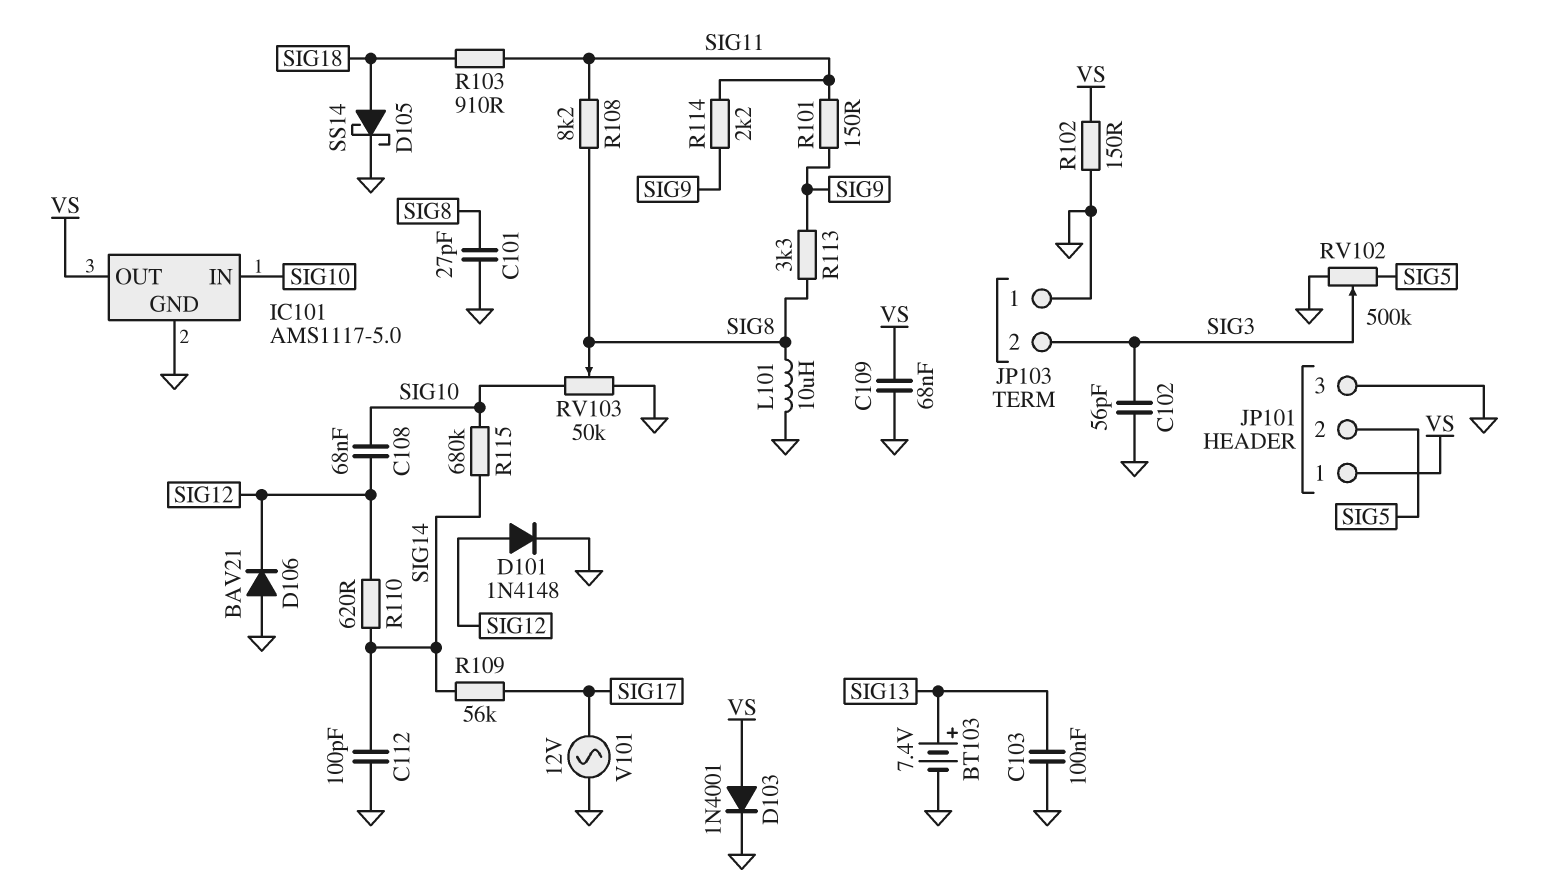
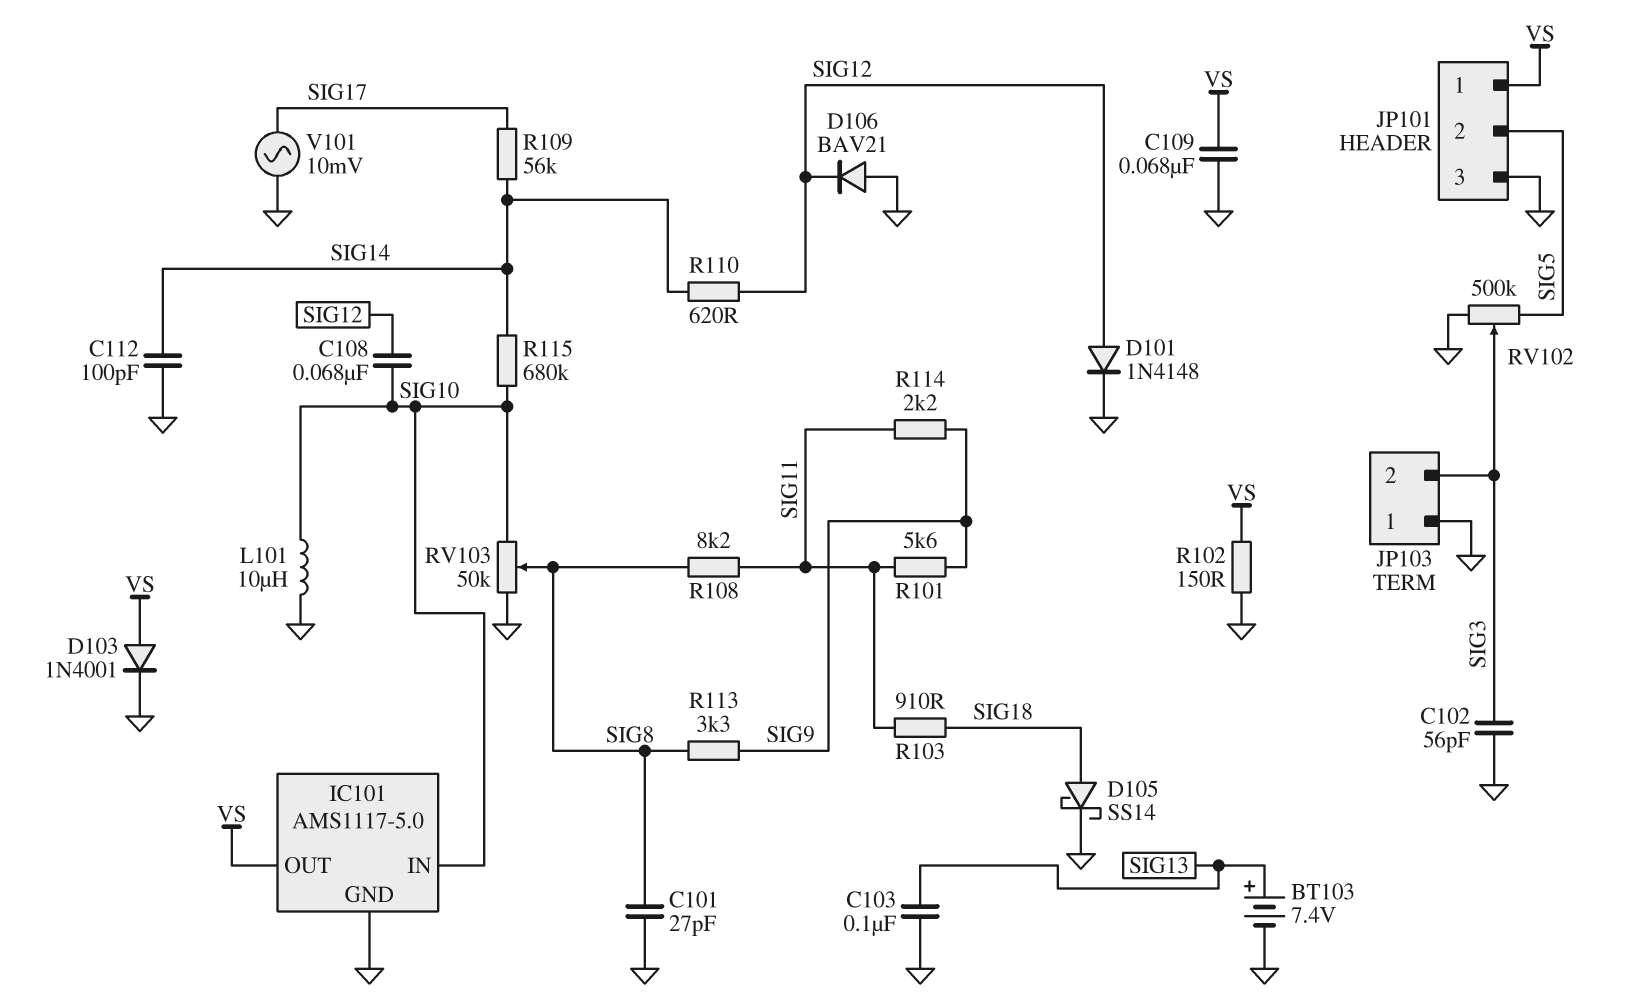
L101: 10uH (GND, SIG8) -> 10uH (GND, SIG10)
R101: 150 (SIG9, SIG11) -> 5.6k (SIG9, SIG11)
V101: AC 12V (GND, SIG17) -> AC 10mV (GND, SIG17)

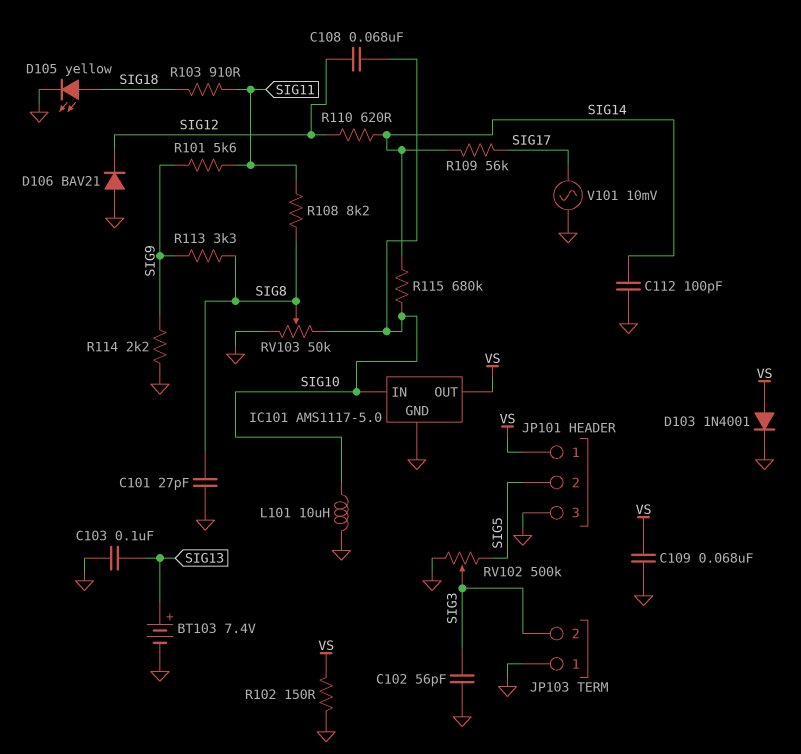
D101: diode 1N4148 (A SIG12, K GND) -> none
D105: schottky SS14 (A SIG18, K GND) -> LED yellow (A SIG18, K GND)
R114: 2.2k (SIG9, SIG11) -> 2.2k (GND, SIG9)

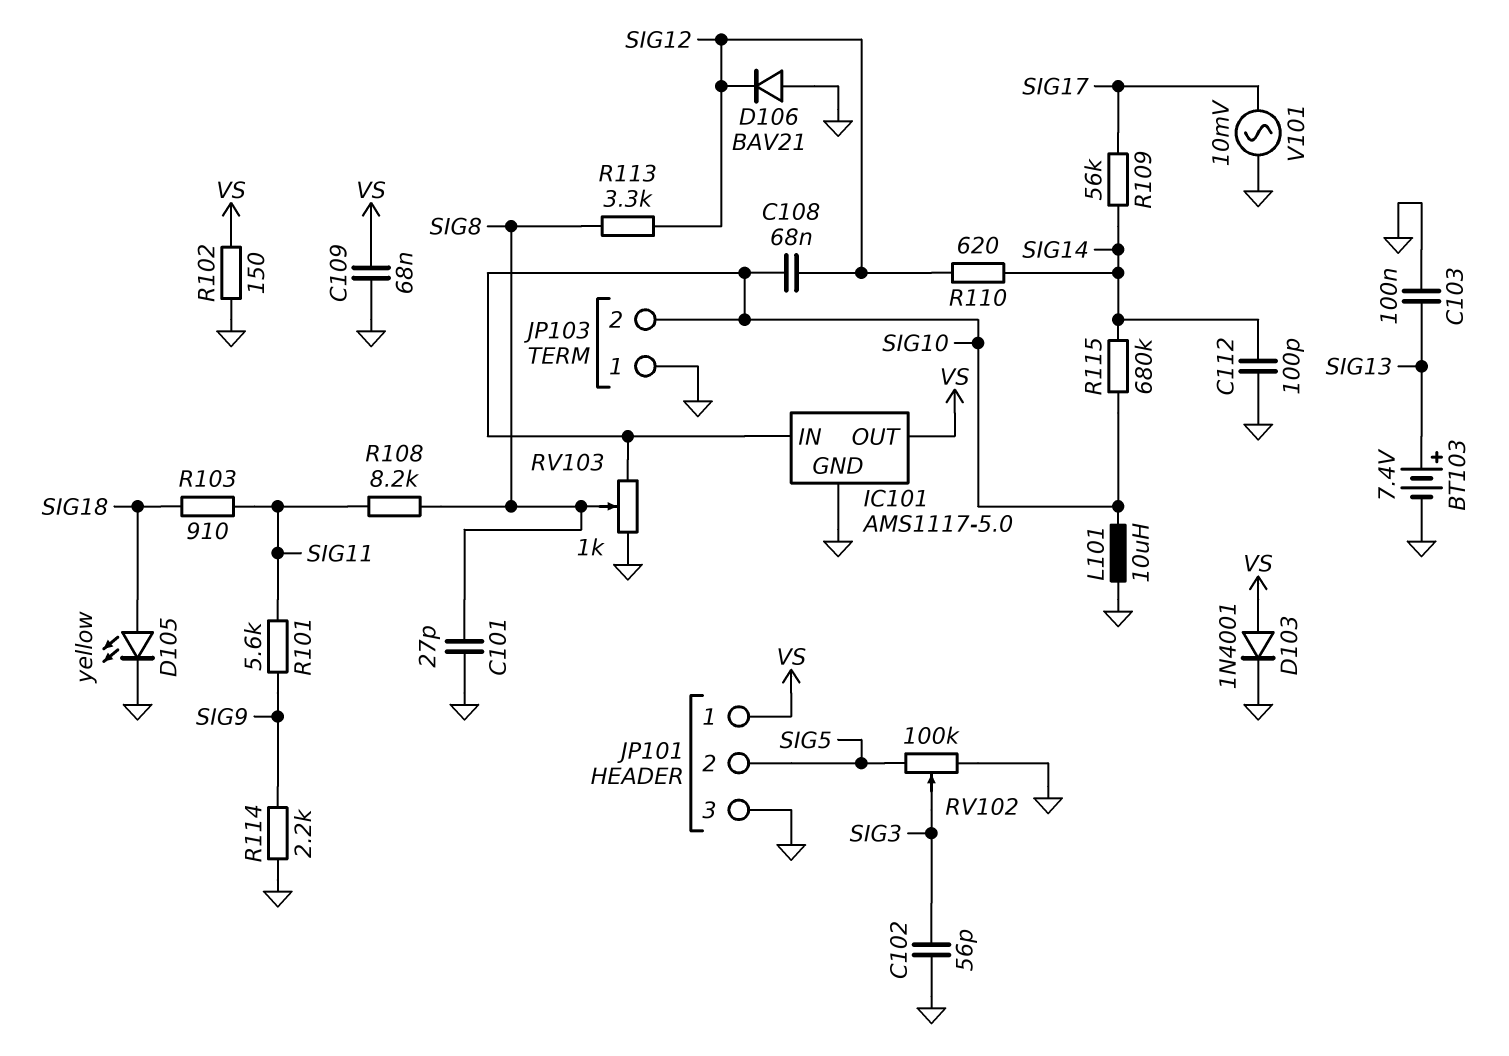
JP103 pin 2: SIG3 -> SIG10
R113: 3.3k (SIG8, SIG9) -> 3.3k (SIG8, SIG12)
RV102: 500k (GND, SIG5, wiper SIG3) -> 100k (GND, SIG5, wiper SIG3)
RV103: 50k (GND, SIG10, wiper SIG8) -> 1k (GND, SIG10, wiper SIG8)

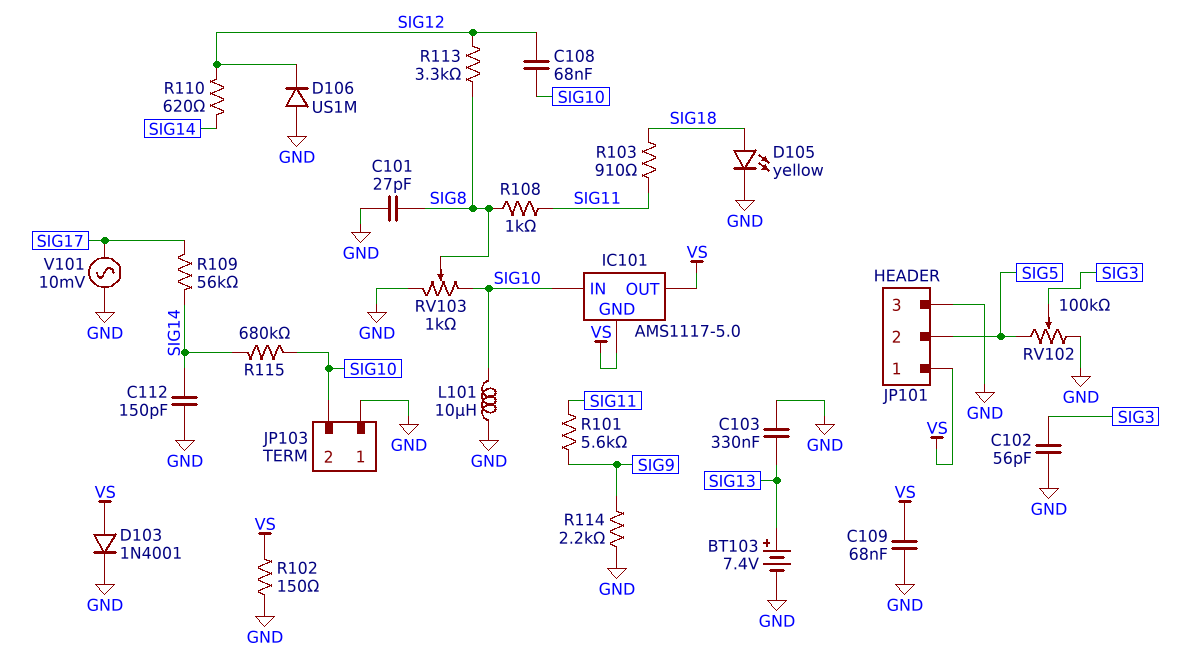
C103: 100nF (GND, SIG13) -> 330nF (GND, SIG13)
C112: 100pF (GND, SIG14) -> 150pF (GND, SIG14)
D106: diode BAV21 (A GND, K SIG12) -> diode US1M (A GND, K SIG12)
IC101 pin GND: GND -> VS
R108: 8.2k (SIG8, SIG11) -> 1k (SIG8, SIG11)

